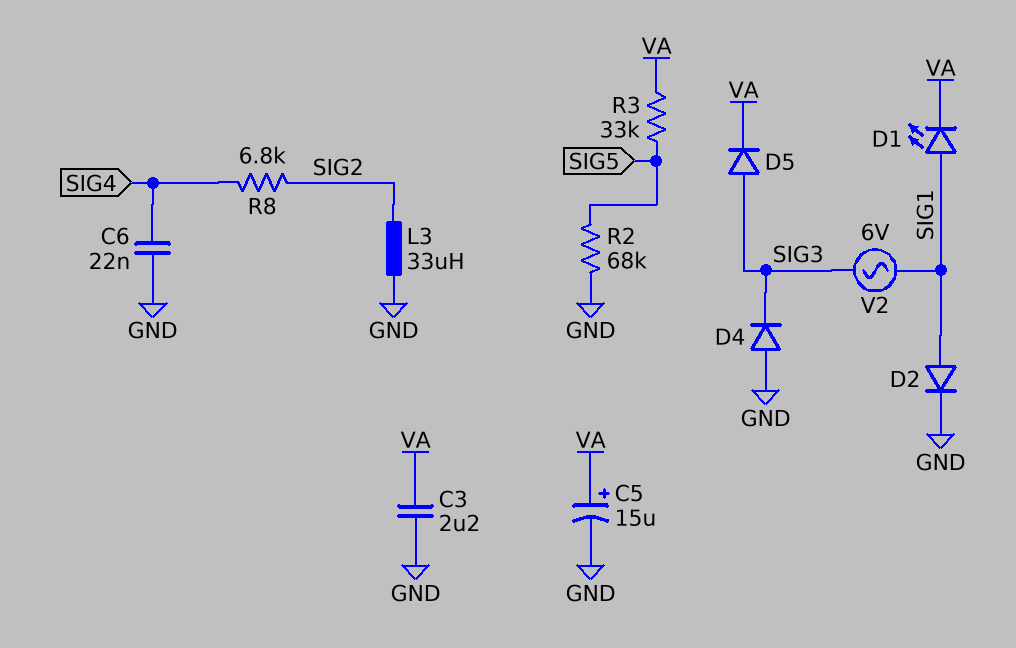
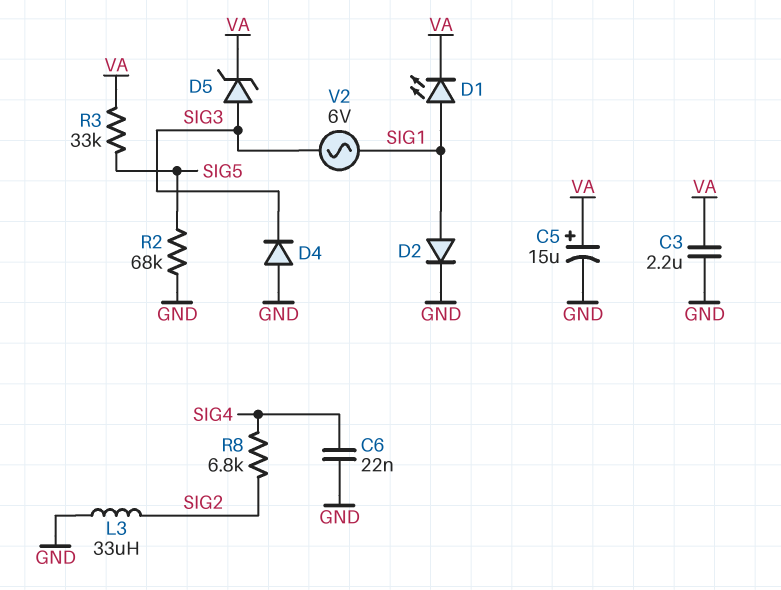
D5: diode (A SIG3, K VA) -> zener (A SIG3, K VA)

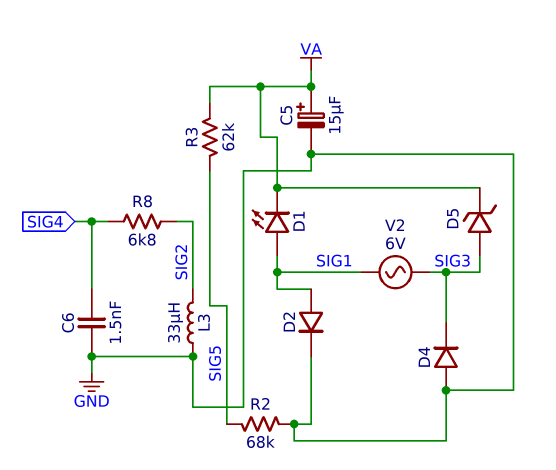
C3: 2.2uF (GND, VA) -> none
C6: 22nF (GND, SIG4) -> 1.5nF (GND, SIG4)
R3: 33k (SIG5, VA) -> 62k (SIG5, VA)

